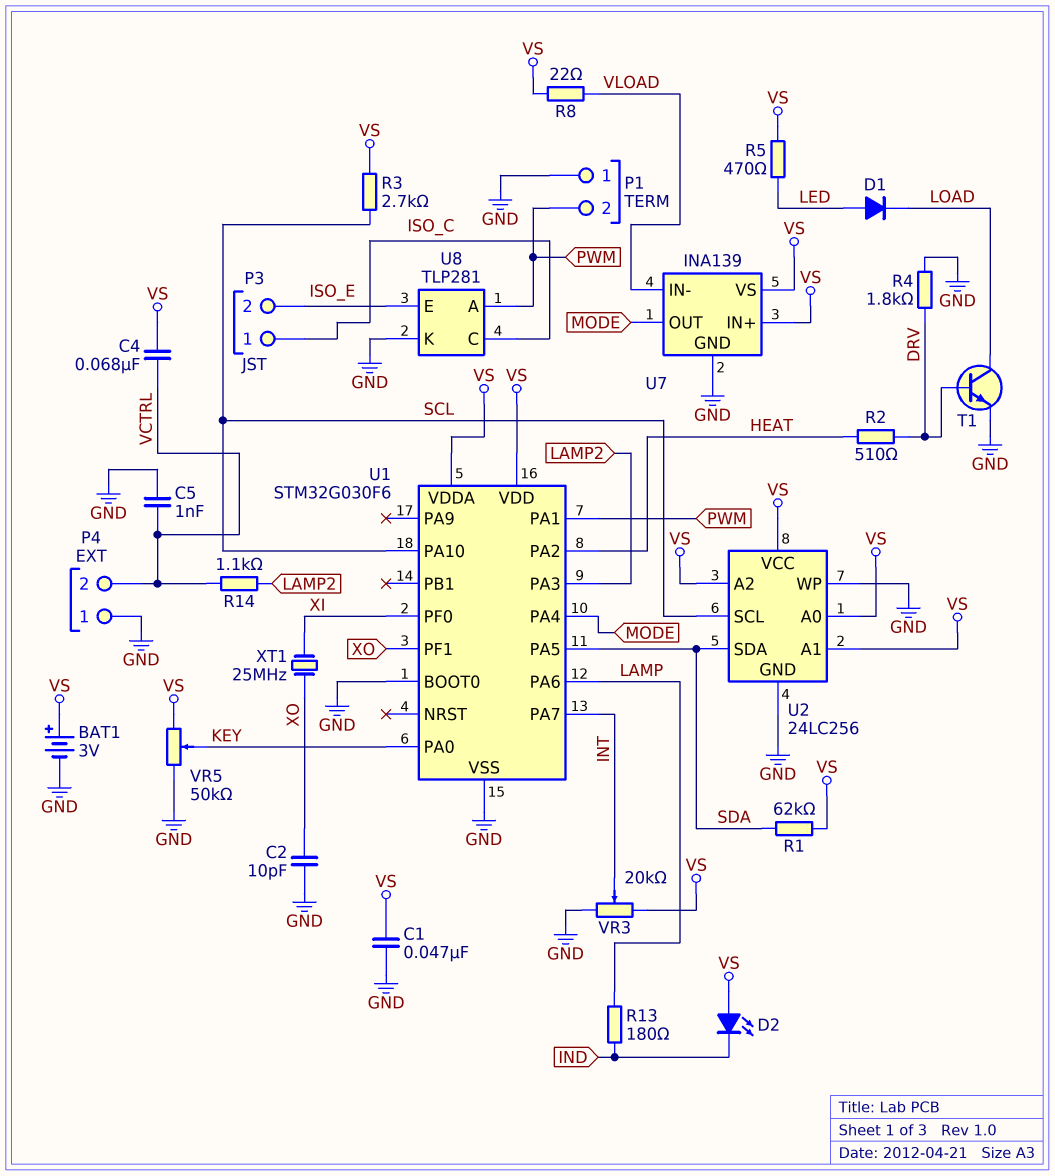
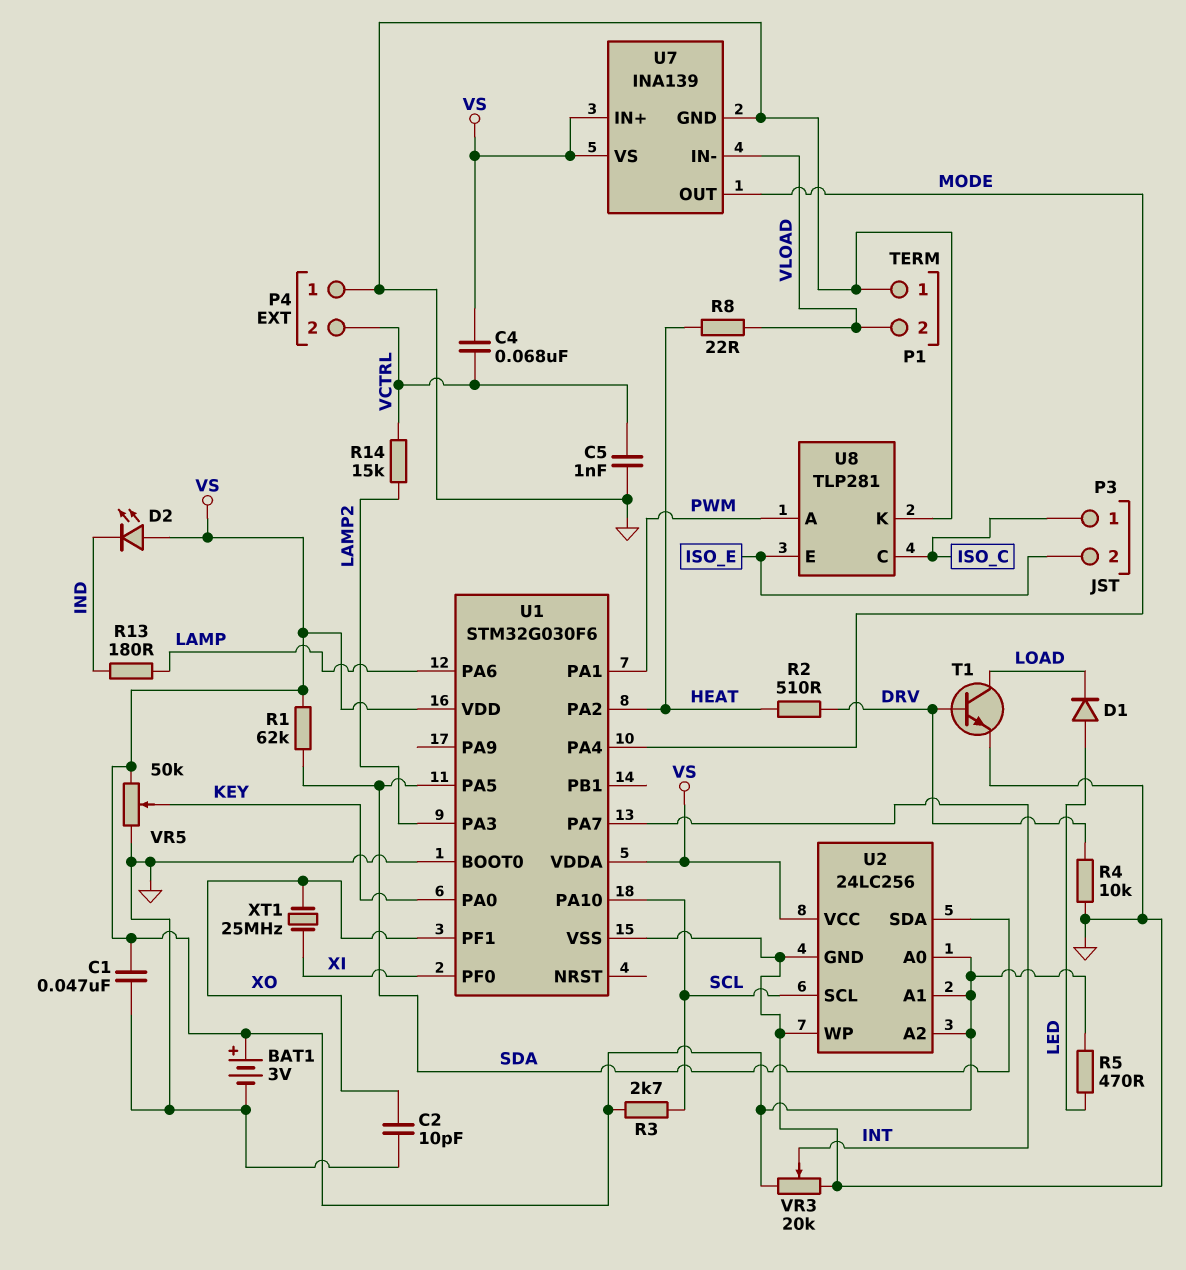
P1 pin 2: PWM -> VLOAD
R4: 1.8k (DRV, GND) -> 10k (DRV, GND)
R8: 22 (VLOAD, VS) -> 22 (HEAT, VLOAD)
R14: 1.1k (LAMP2, VCTRL) -> 15k (LAMP2, VCTRL)

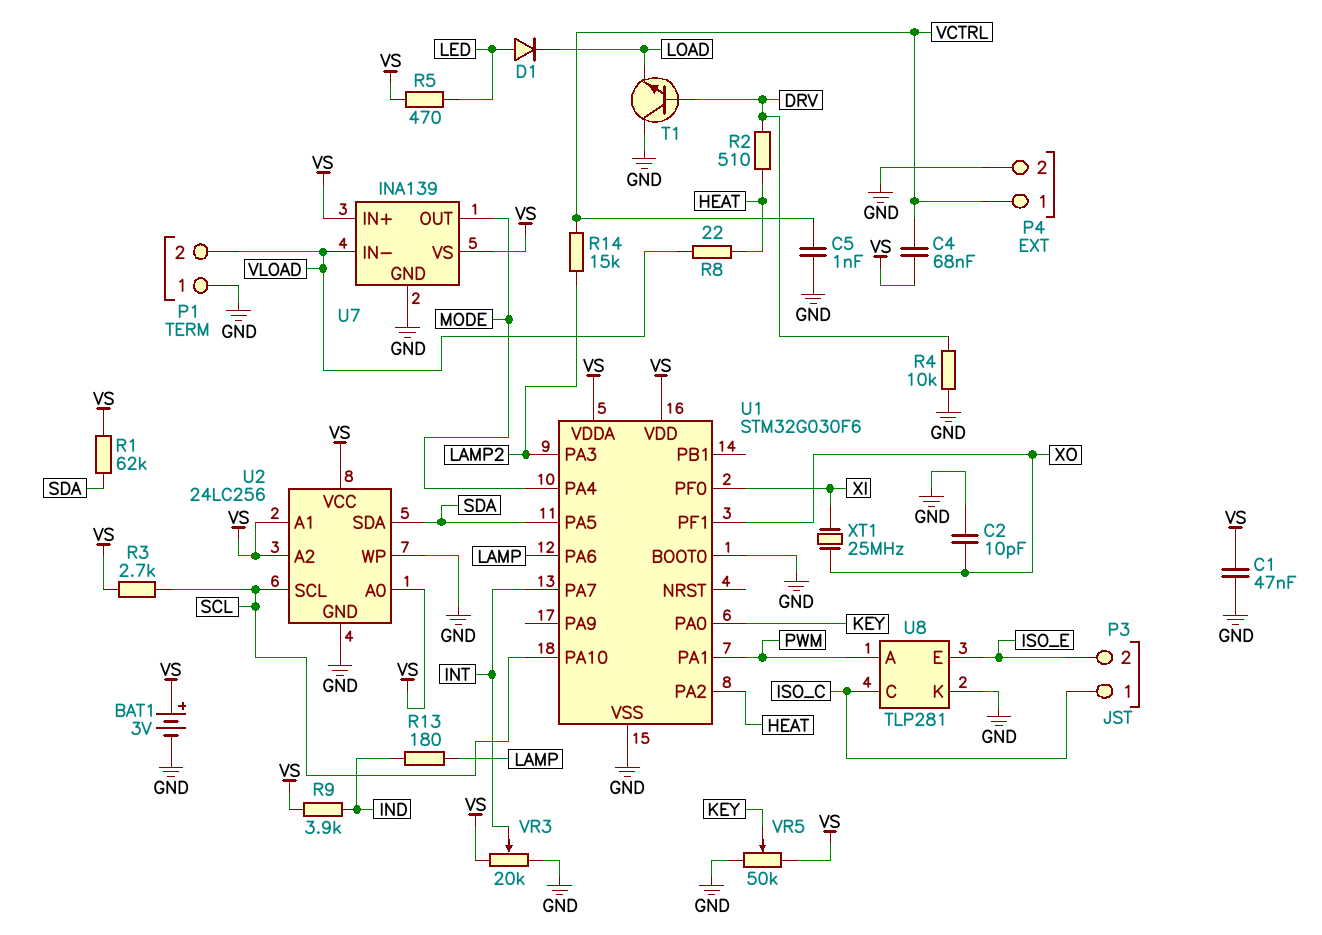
D2: LED (A VS, K IND) -> none
P4 pin 1: GND -> VCTRL
P4 pin 2: VCTRL -> GND
R9: none -> 3.9k (IND, VS)
T1: NPN (B DRV, C LOAD, E GND) -> NPN (B DRV, C GND, E LOAD)

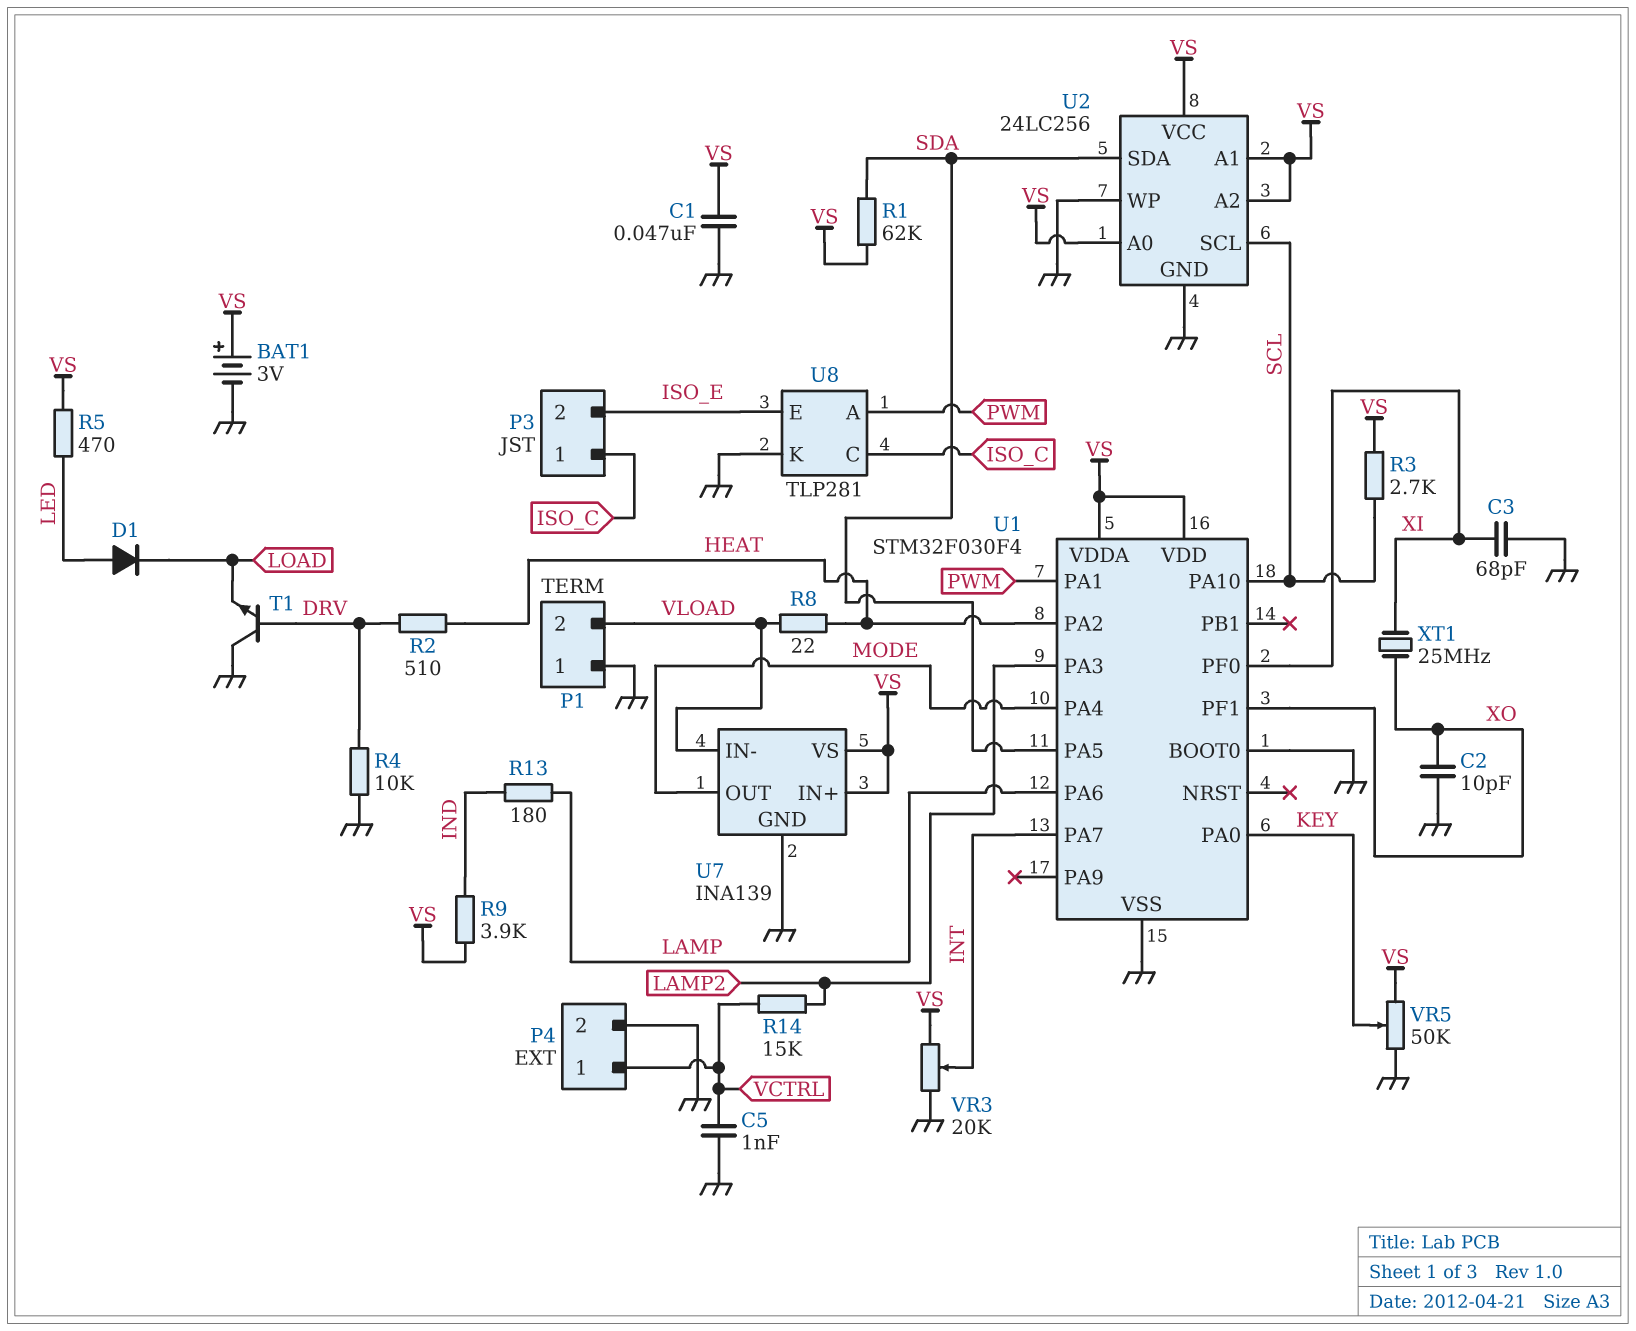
C3: none -> 68pF (GND, XI)
C4: 68nF (VCTRL, VS) -> none
U1: STM32G030F6 -> STM32F030F4

